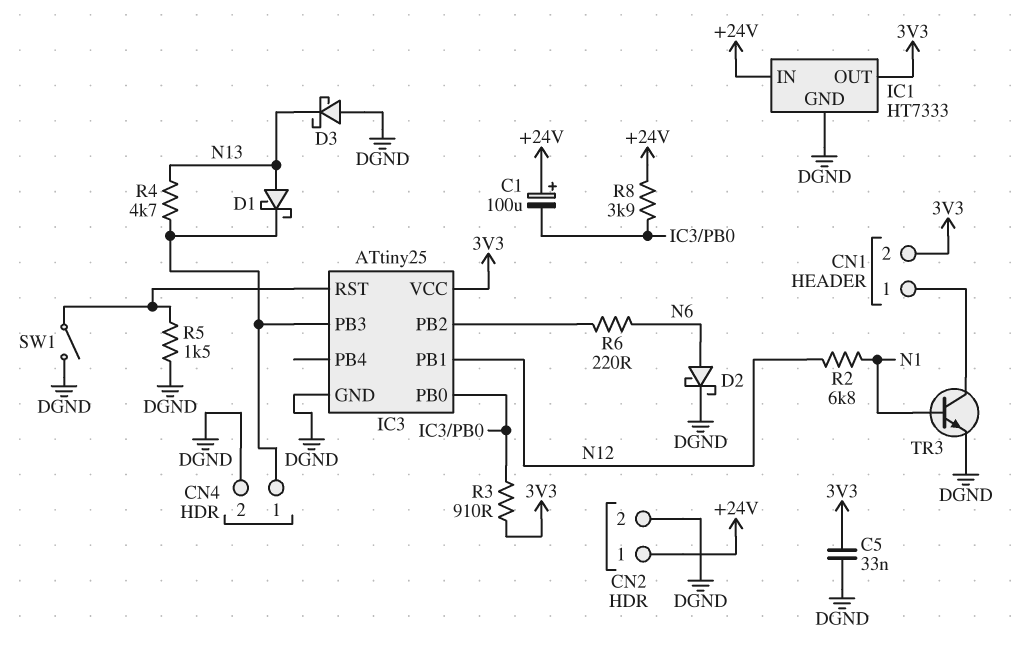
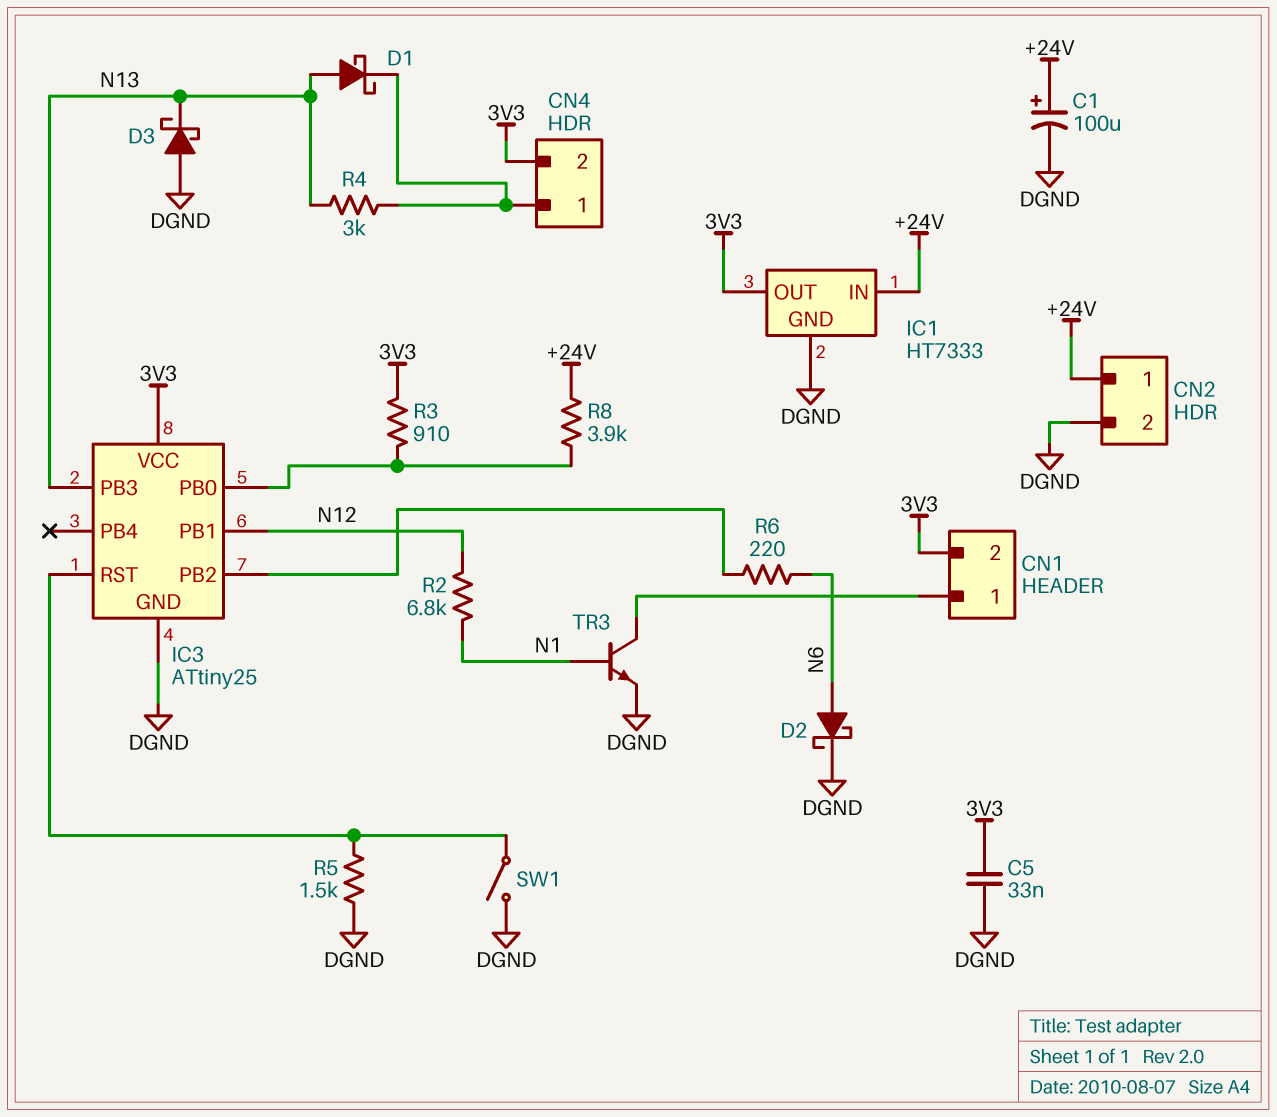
C1: 100uF (plus +24V, minus IC3/PB0) -> 100uF (plus +24V, minus DGND)
CN4 pin 2: DGND -> 3V3
IC3 pin PB3: CN4/1 -> N13
R4: 4.7k (CN4/1, N13) -> 3k (CN4/1, N13)

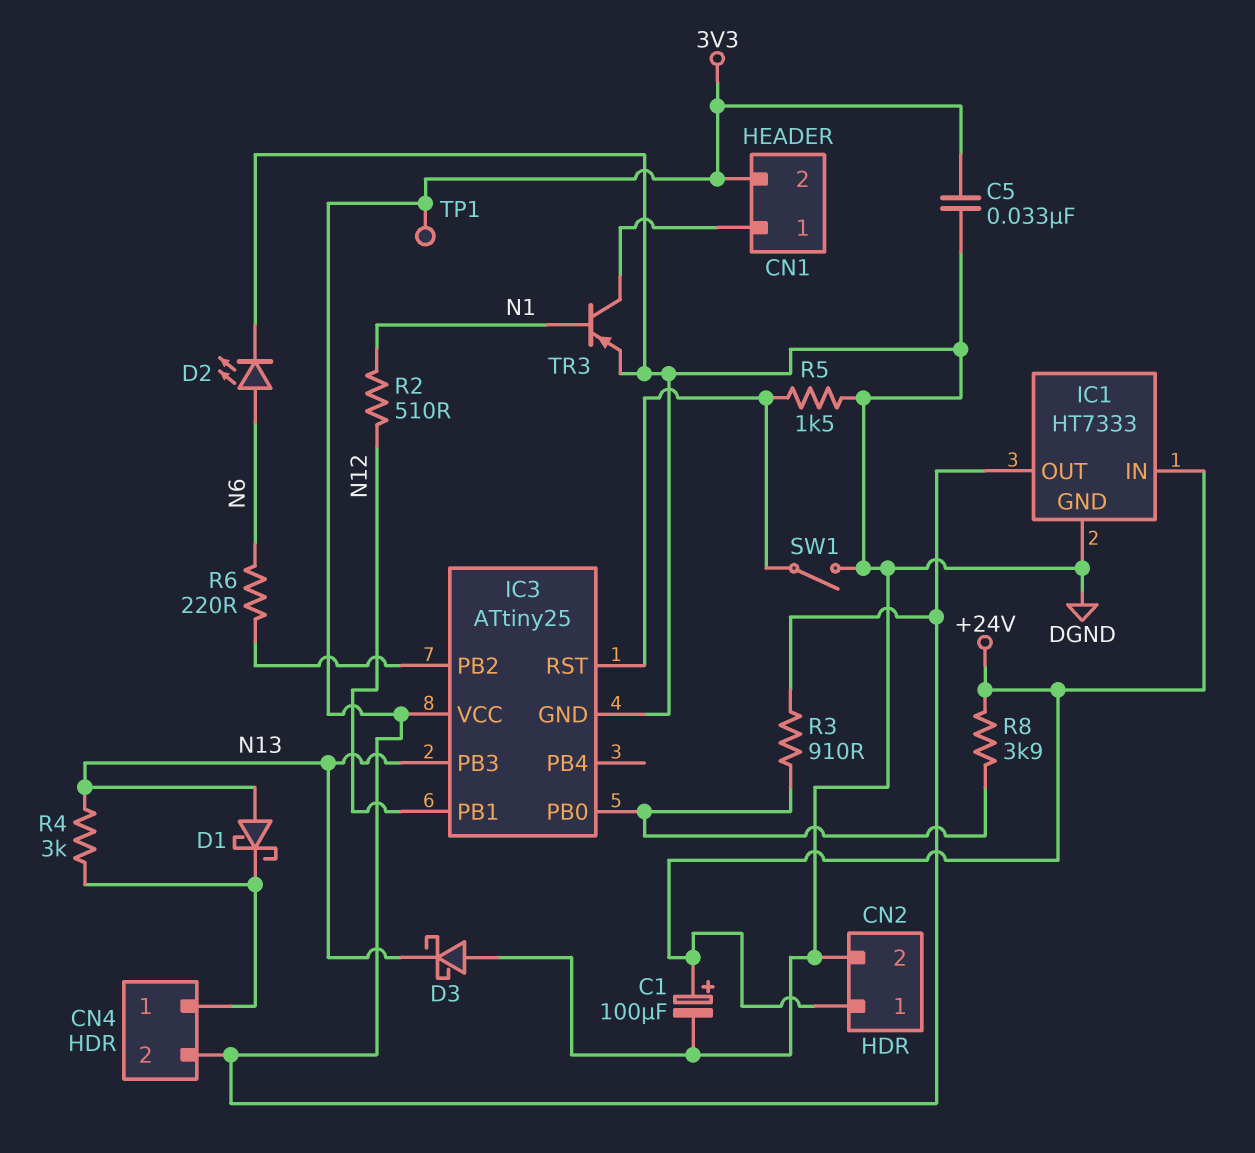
D2: schottky (A N6, K DGND) -> LED (A N6, K DGND)
R2: 6.8k (N1, N12) -> 510 (N1, N12)
TP1: none -> test point (3V3)
TR3: NPN (B N1, C CN1/1, E DGND) -> PNP (B N1, C CN1/1, E DGND)

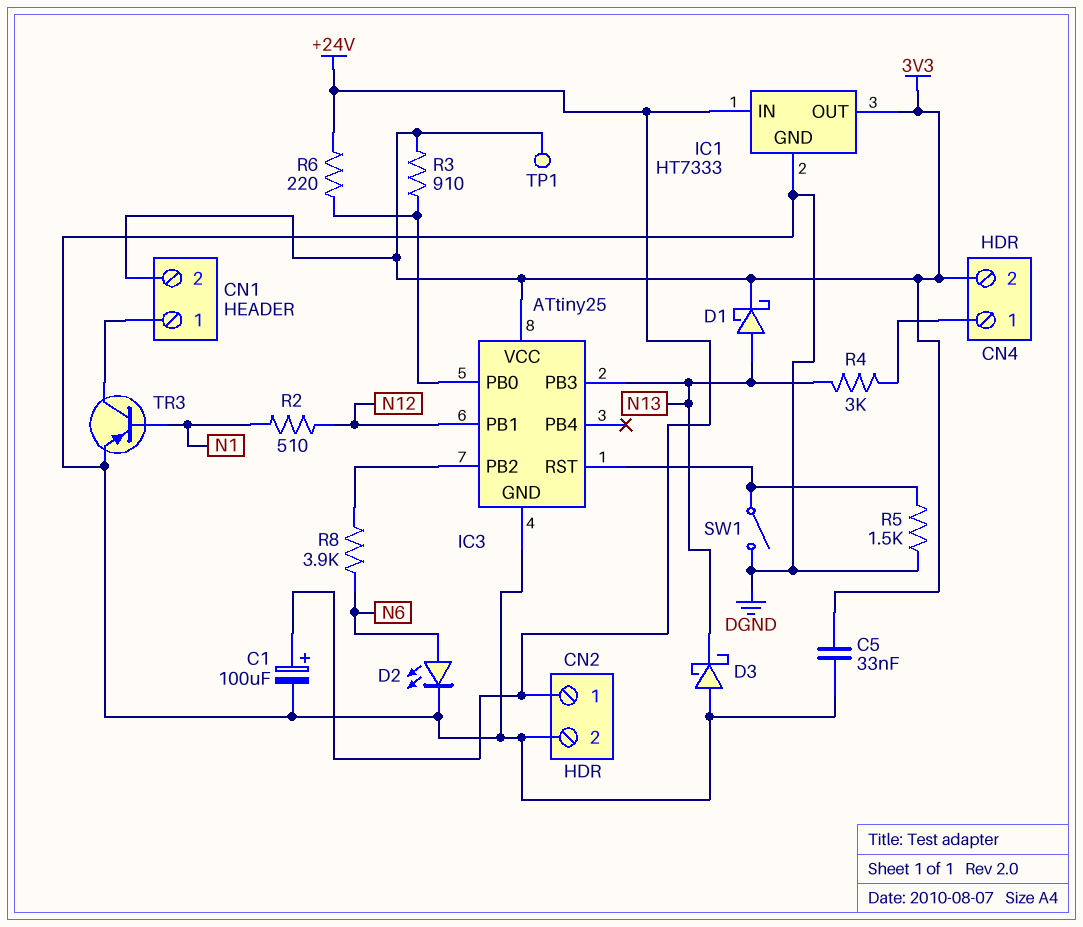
D1: schottky (A N13, K CN4/1) -> schottky (A N13, K 3V3)
R6: 220 (IC3/PB2, N6) -> 220 (+24V, IC3/PB0)
R8: 3.9k (+24V, IC3/PB0) -> 3.9k (IC3/PB2, N6)

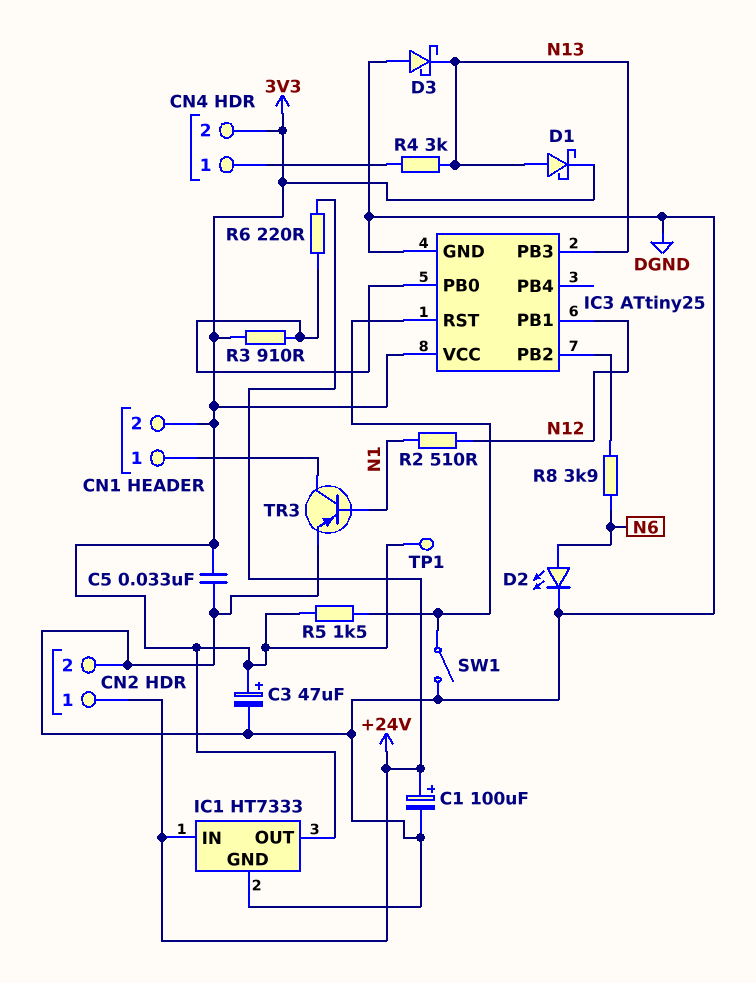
C3: none -> 47uF (plus 3V3, minus DGND)
R5: 1.5k (DGND, IC3/RST) -> 1.5k (3V3, IC3/RST)

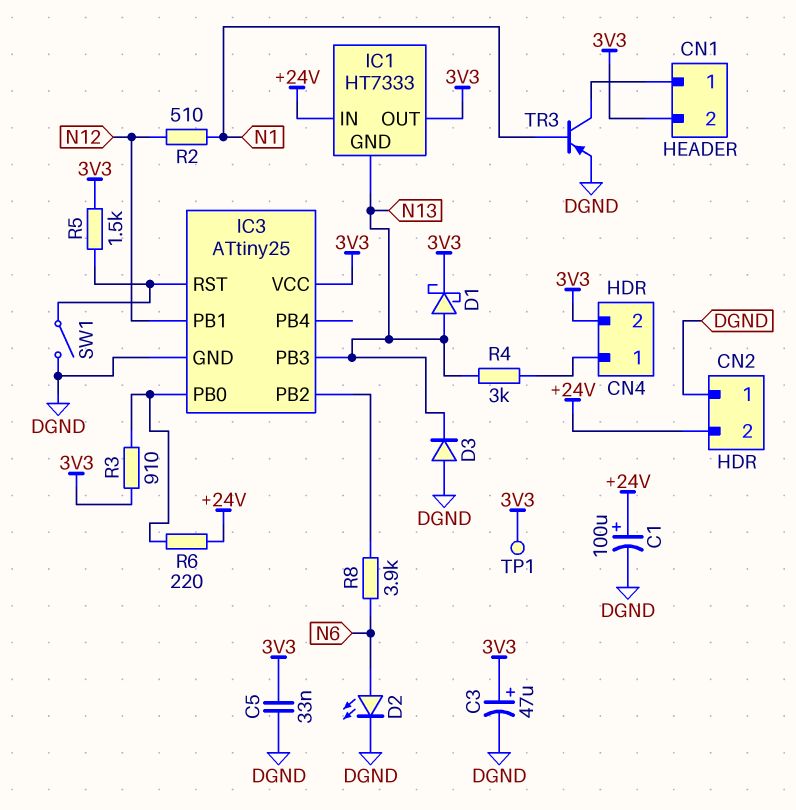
CN2 pin 1: +24V -> DGND
CN2 pin 2: DGND -> +24V
D3: schottky (A DGND, K N13) -> diode (A DGND, K N13)
IC1 pin GND: DGND -> N13

